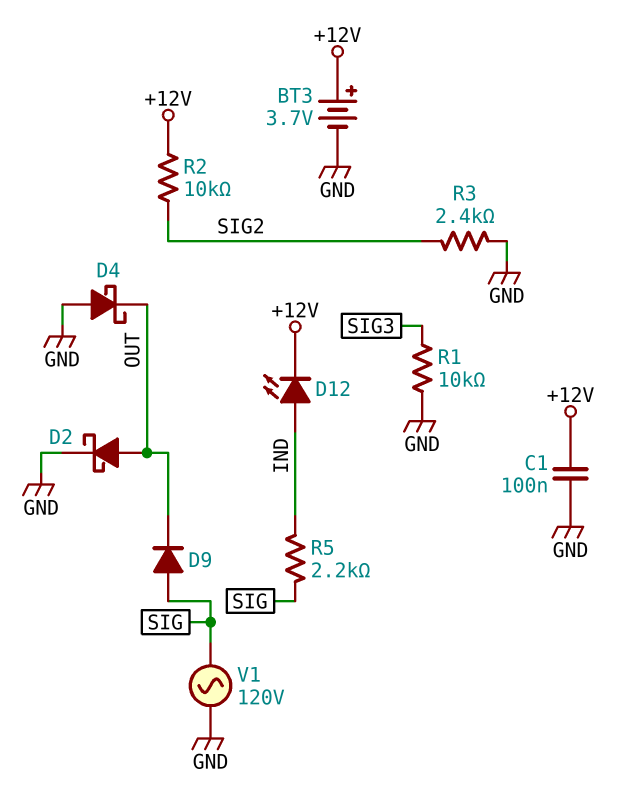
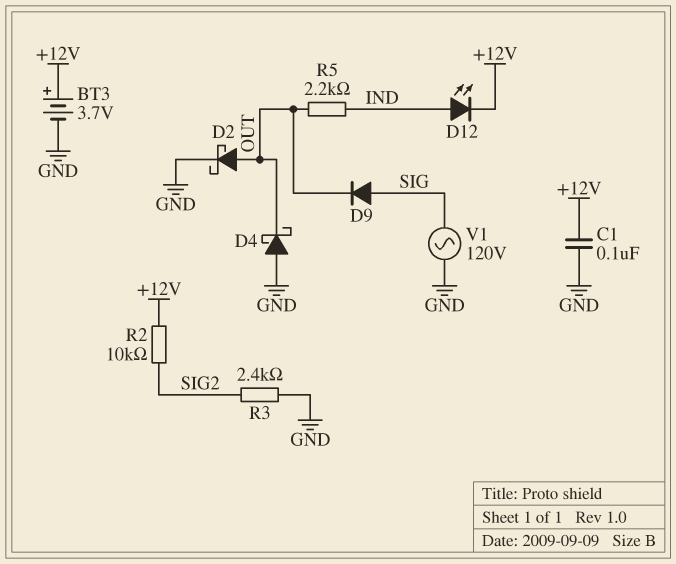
R1: 10k (GND, SIG3) -> none
R5: 2.2k (IND, SIG) -> 2.2k (IND, OUT)

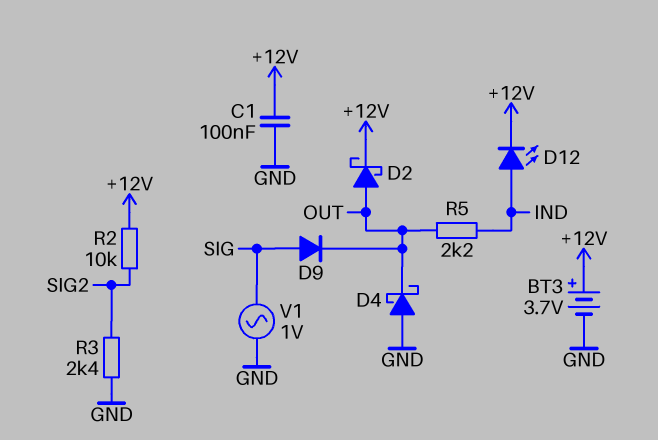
D2: schottky (A OUT, K GND) -> schottky (A OUT, K +12V)
V1: AC 120V (GND, SIG) -> AC 1V (GND, SIG)

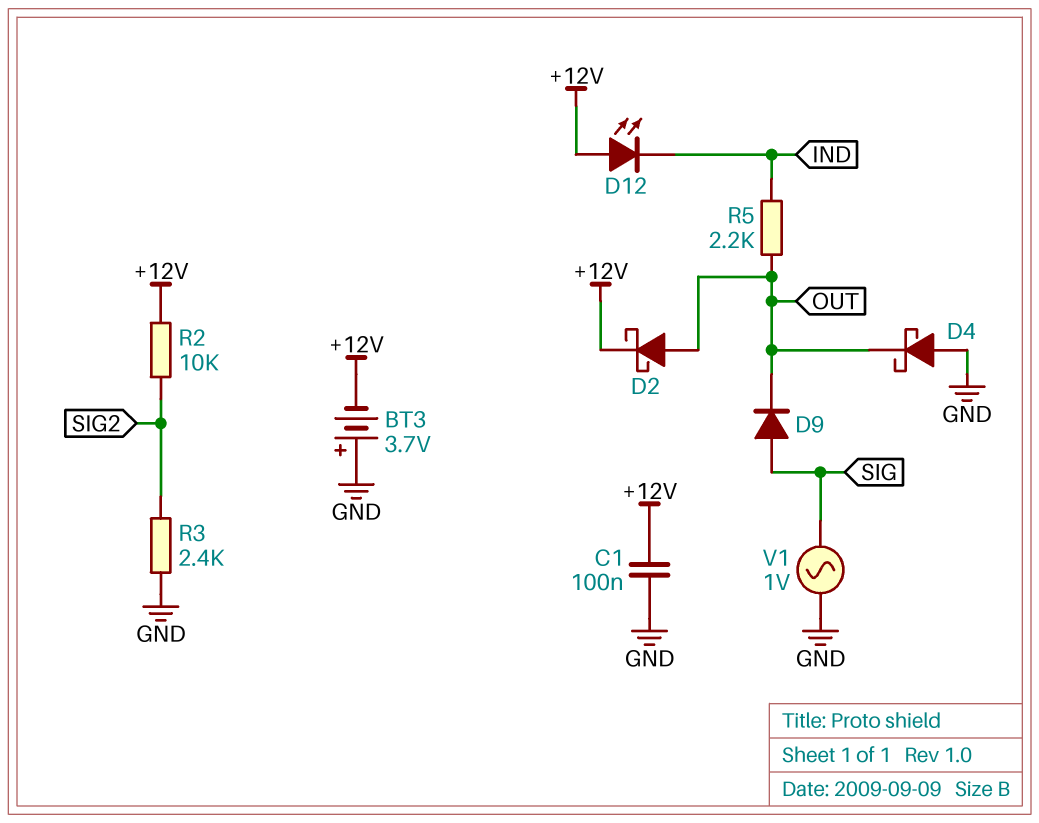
BT3: 3.7V (plus +12V, minus GND) -> 3.7V (plus GND, minus +12V)
D12: LED (A IND, K +12V) -> LED (A +12V, K IND)

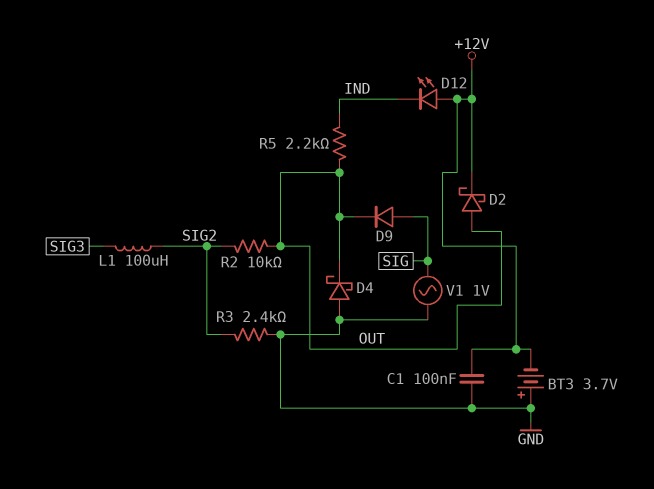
L1: none -> 100uH (SIG2, SIG3)
R2: 10k (+12V, SIG2) -> 10k (OUT, SIG2)

